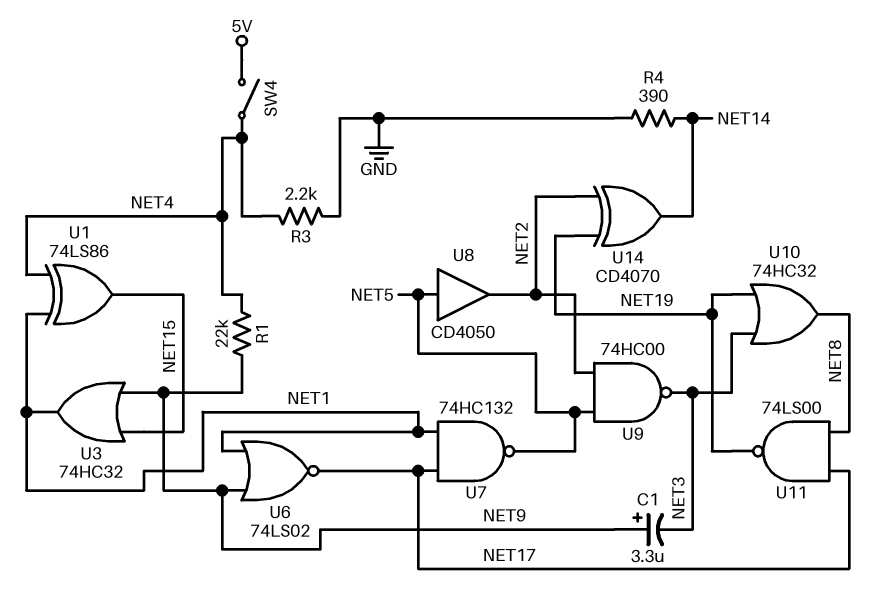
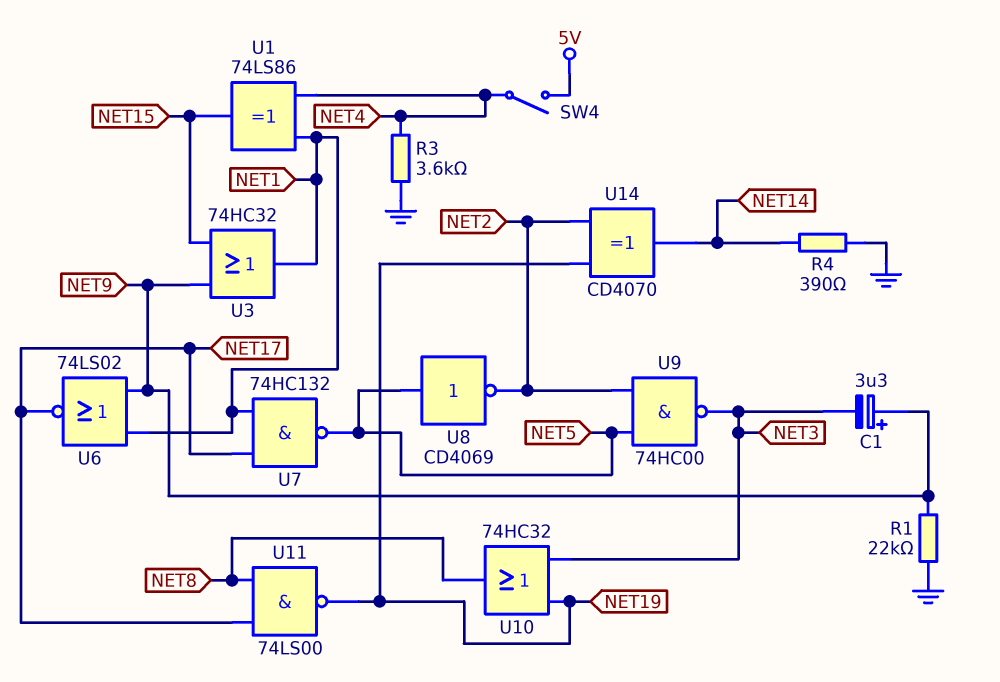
R1: 22k (NET4, NET9) -> 22k (GND, NET9)
R3: 2.2k (GND, NET4) -> 3.6k (GND, NET4)
U8: buffer CD4050 (in NET5, out NET2) -> NOT CD4069 (in NET5, out NET2)

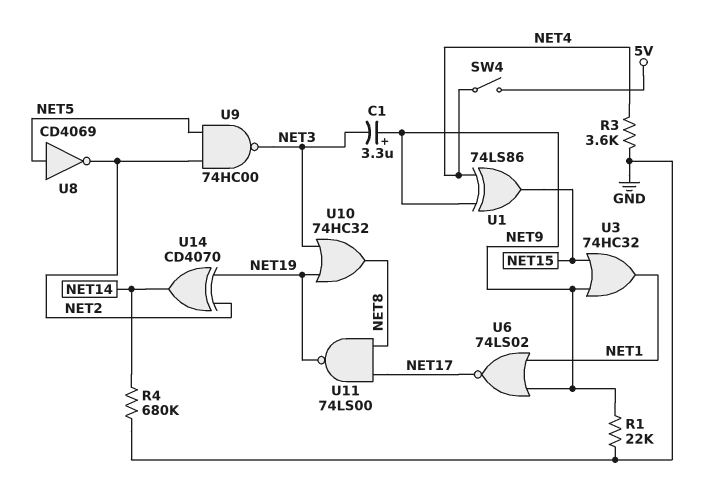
R4: 390 (GND, NET14) -> 680k (GND, NET14)
U1: XOR 74LS86 (in NET1, in NET4, out NET15) -> XOR 74LS86 (in NET4, in NET9, out NET15)
U7: NAND 74HC132 (in NET1, in NET17, out NET5) -> none

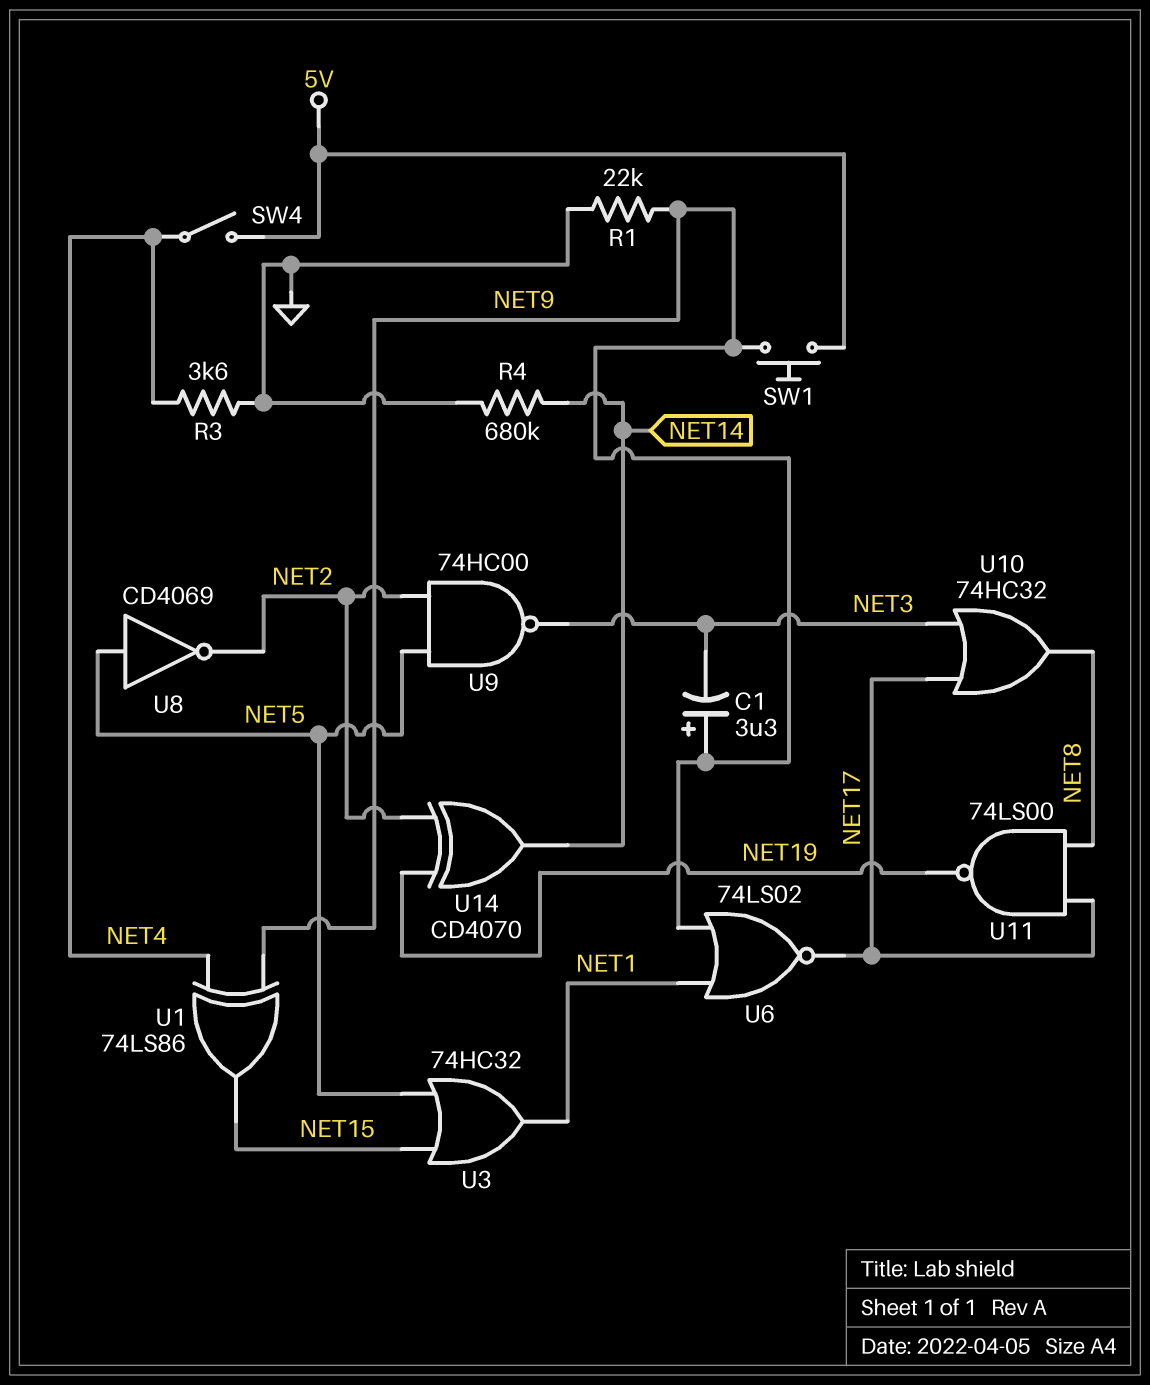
SW1: none -> button (5V, NET9)
U3: OR 74HC32 (in NET9, in NET15, out NET1) -> OR 74HC32 (in NET5, in NET15, out NET1)
U10: OR 74HC32 (in NET3, in NET19, out NET8) -> OR 74HC32 (in NET3, in NET17, out NET8)

